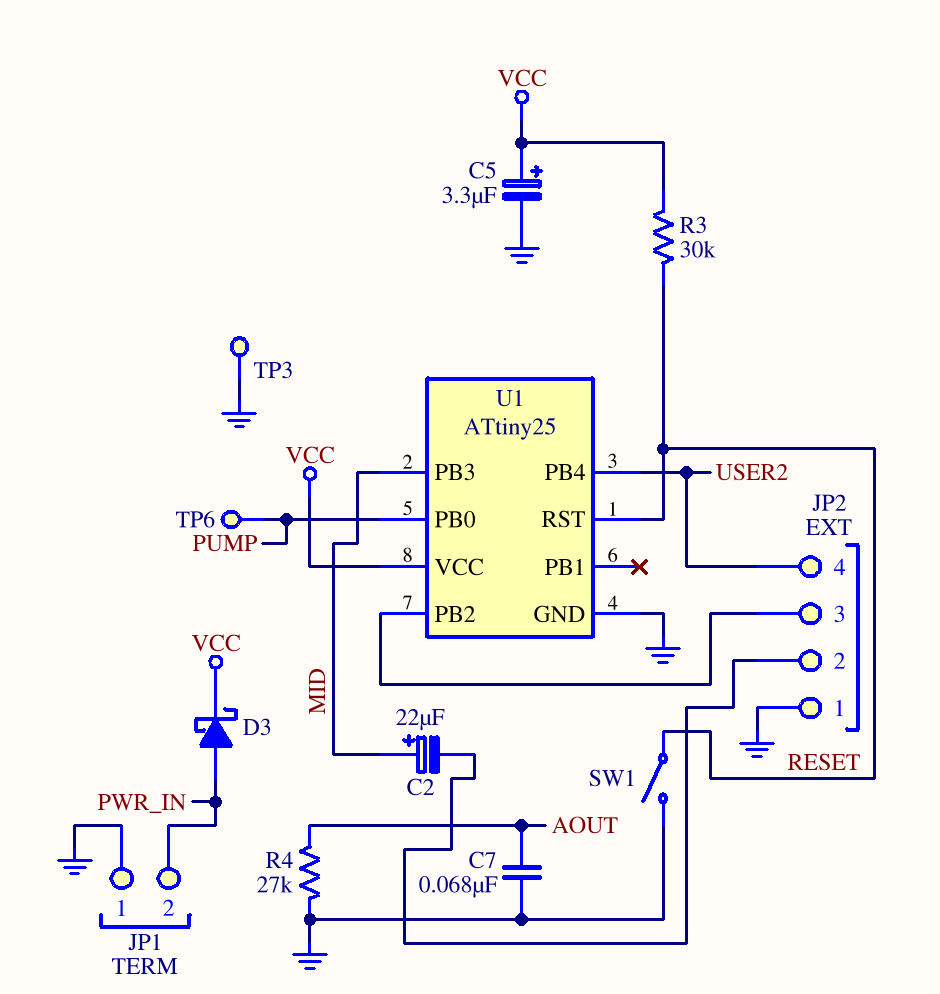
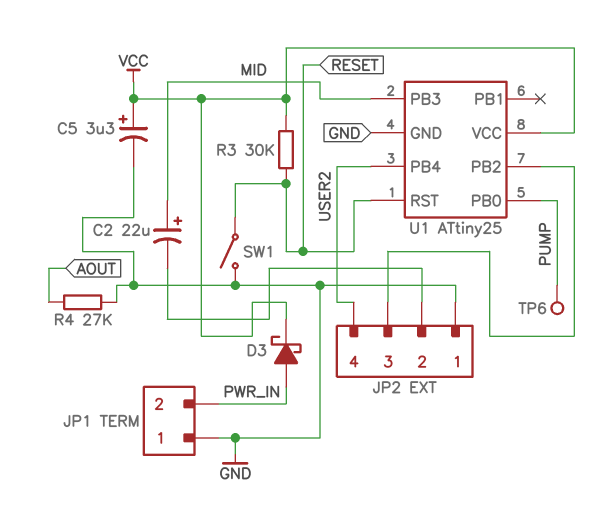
C7: 68nF (AOUT, GND) -> none
TP3: test point (GND) -> none

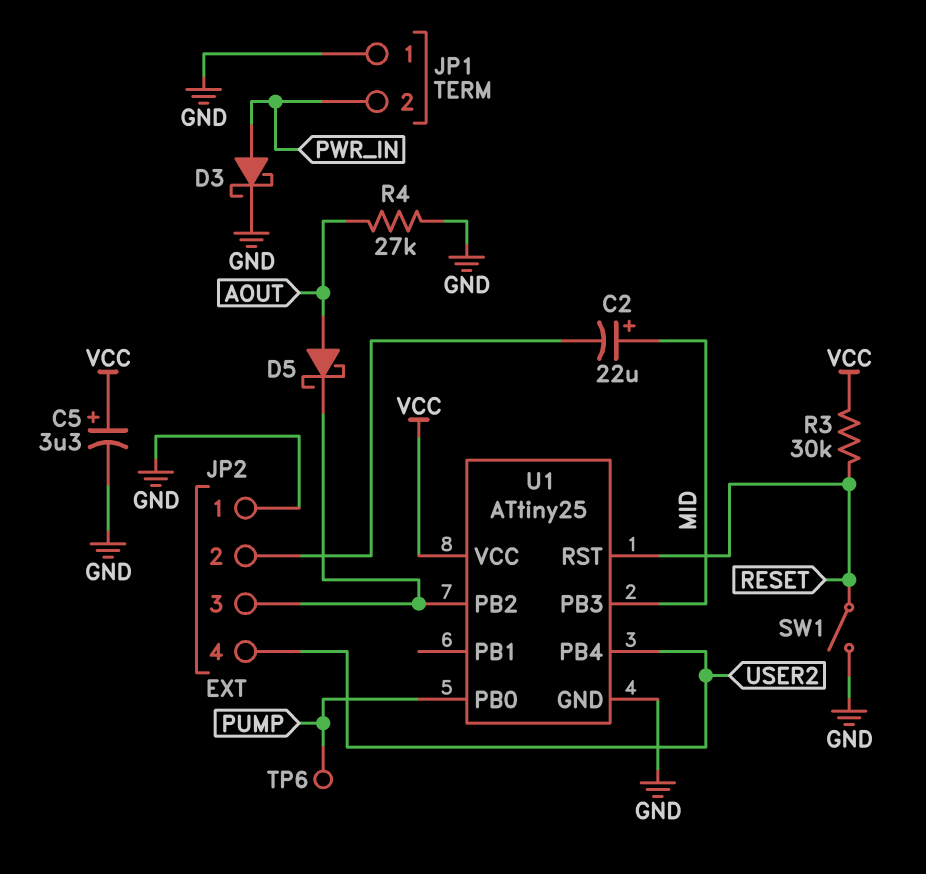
D3: schottky (A PWR_IN, K VCC) -> schottky (A PWR_IN, K GND)
D5: none -> schottky (A AOUT, K JP2/3)

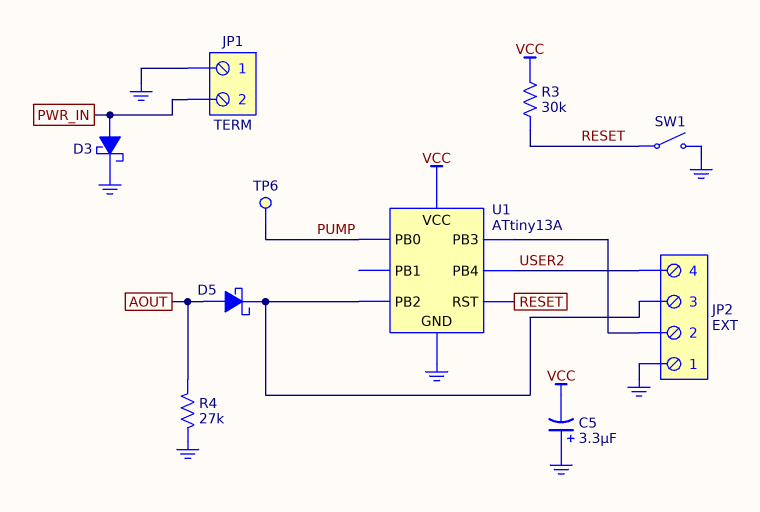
C2: 22uF (plus MID, minus JP2/2) -> none
C5: 3.3uF (plus VCC, minus GND) -> 3.3uF (plus GND, minus VCC)
U1: ATtiny25 -> ATtiny13A
U1 pin PB3: MID -> JP2/2

